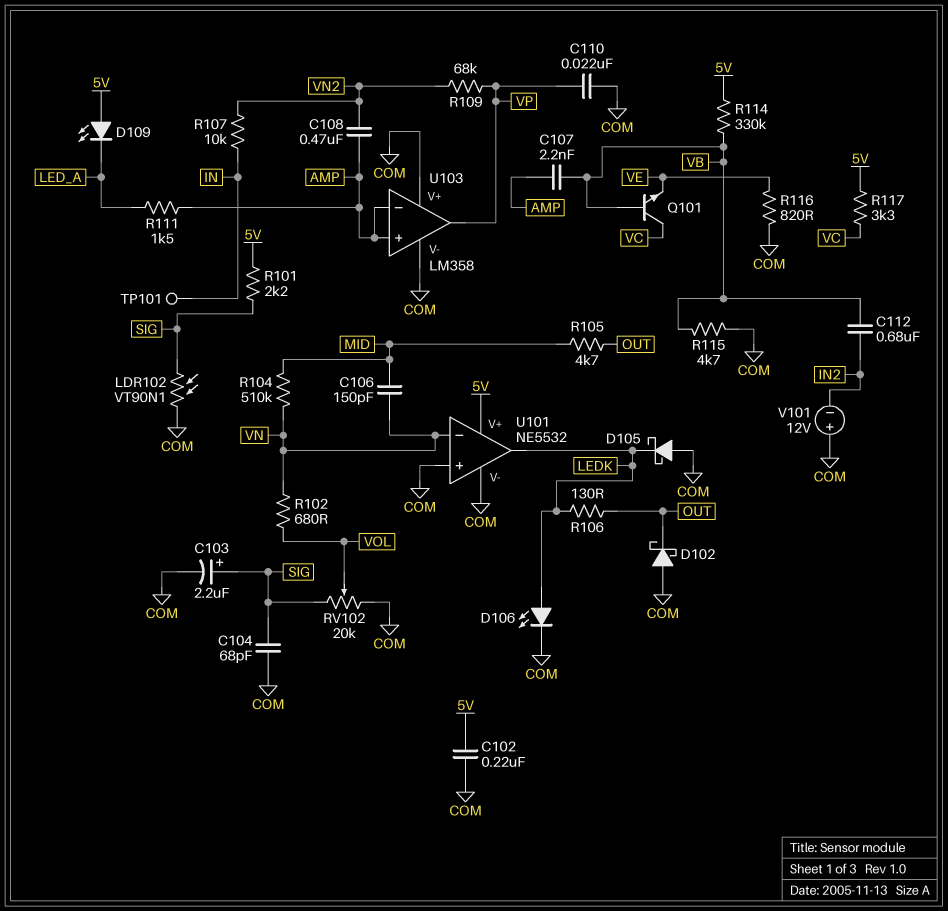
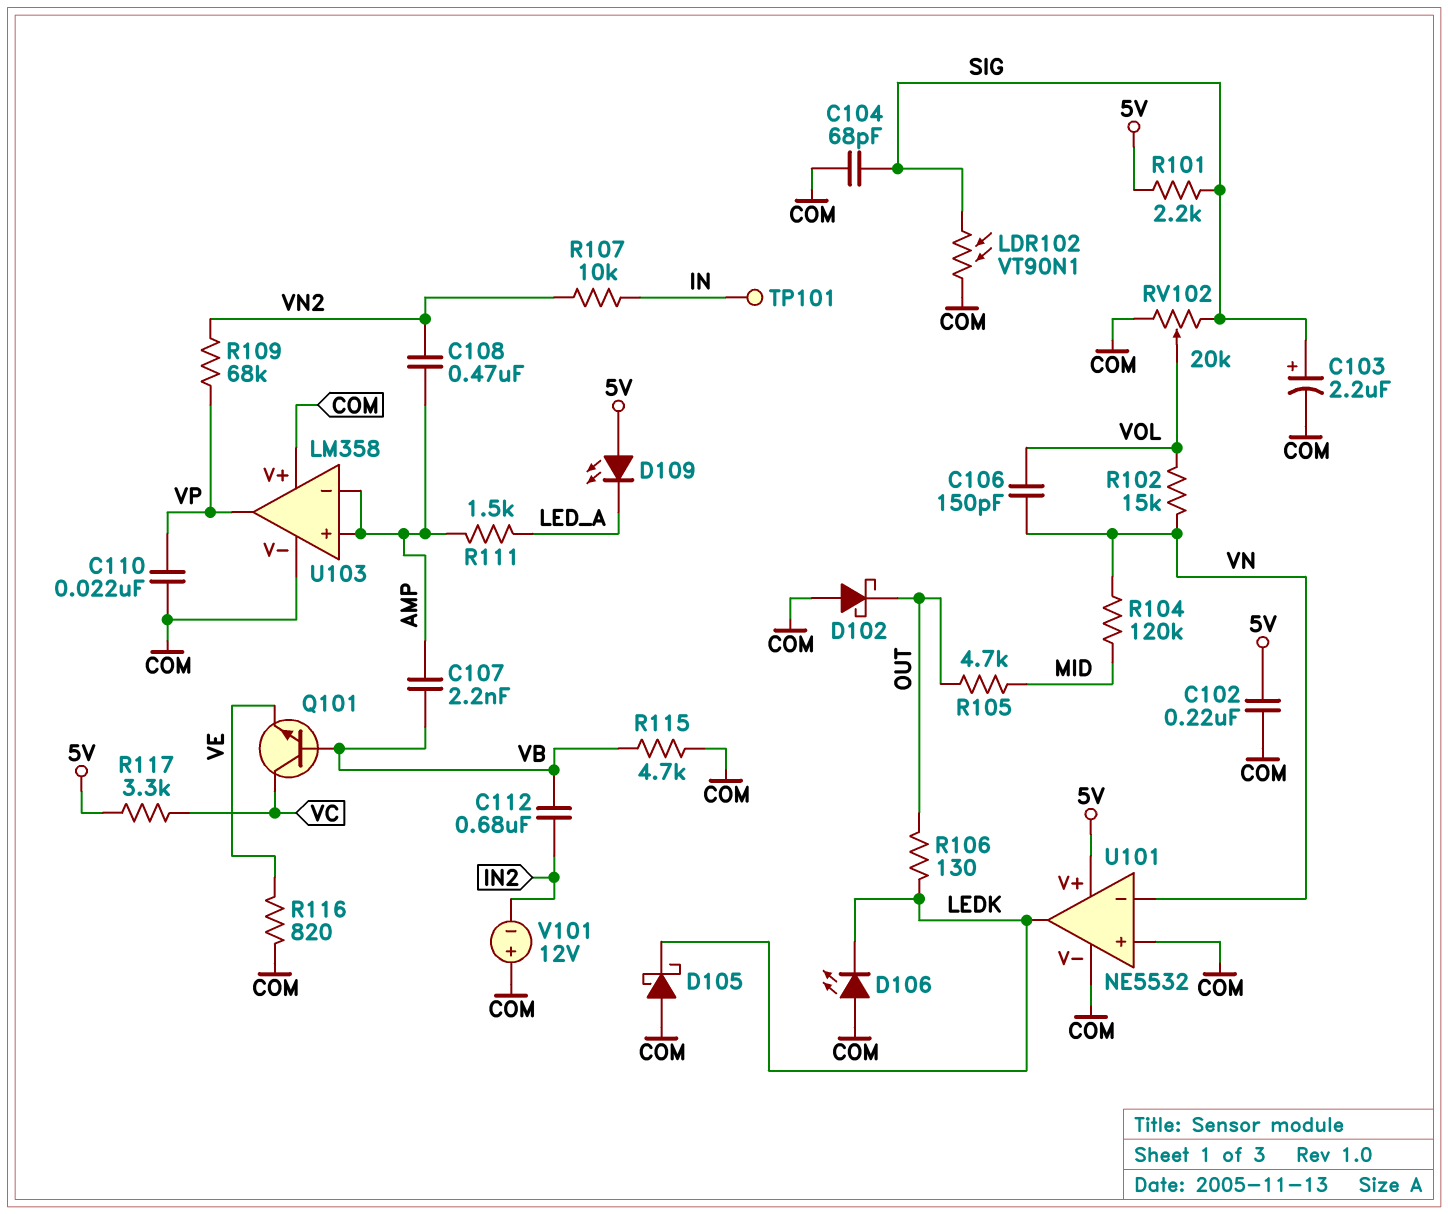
C106: 150pF (MID, VN) -> 150pF (VN, VOL)
D106: LED (A LEDK, K COM) -> LED (A COM, K LEDK)
R102: 680 (VN, VOL) -> 15k (VN, VOL)
R104: 510k (MID, VN) -> 120k (MID, VN)
R114: 330k (5V, VB) -> none

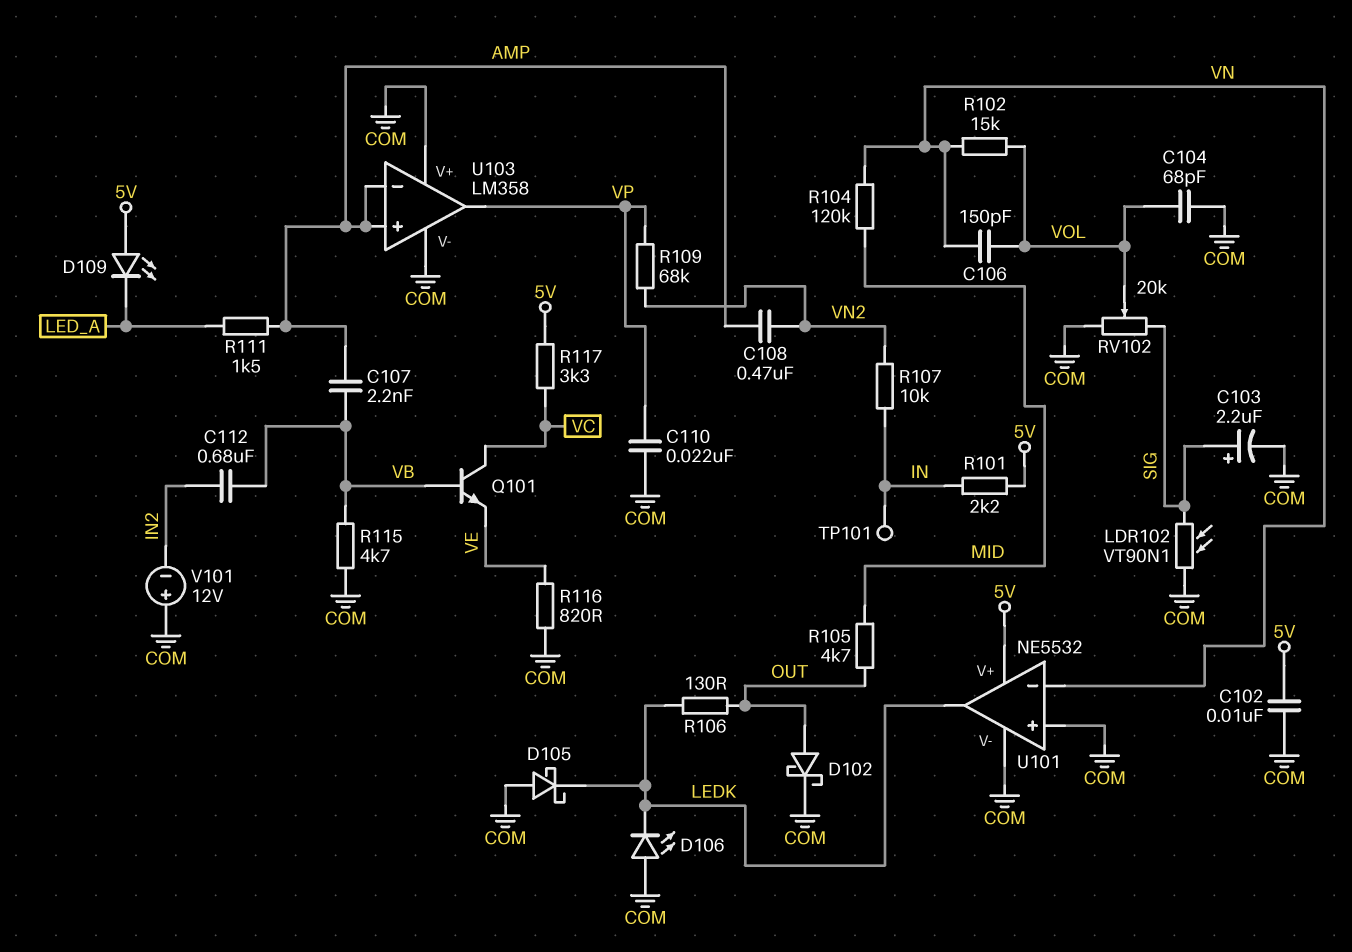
C102: 220nF (5V, COM) -> 10nF (5V, COM)
C104: 68pF (COM, SIG) -> 68pF (COM, VOL)
D102: schottky (A COM, K OUT) -> schottky (A OUT, K COM)
R101: 2.2k (5V, SIG) -> 2.2k (5V, IN)

